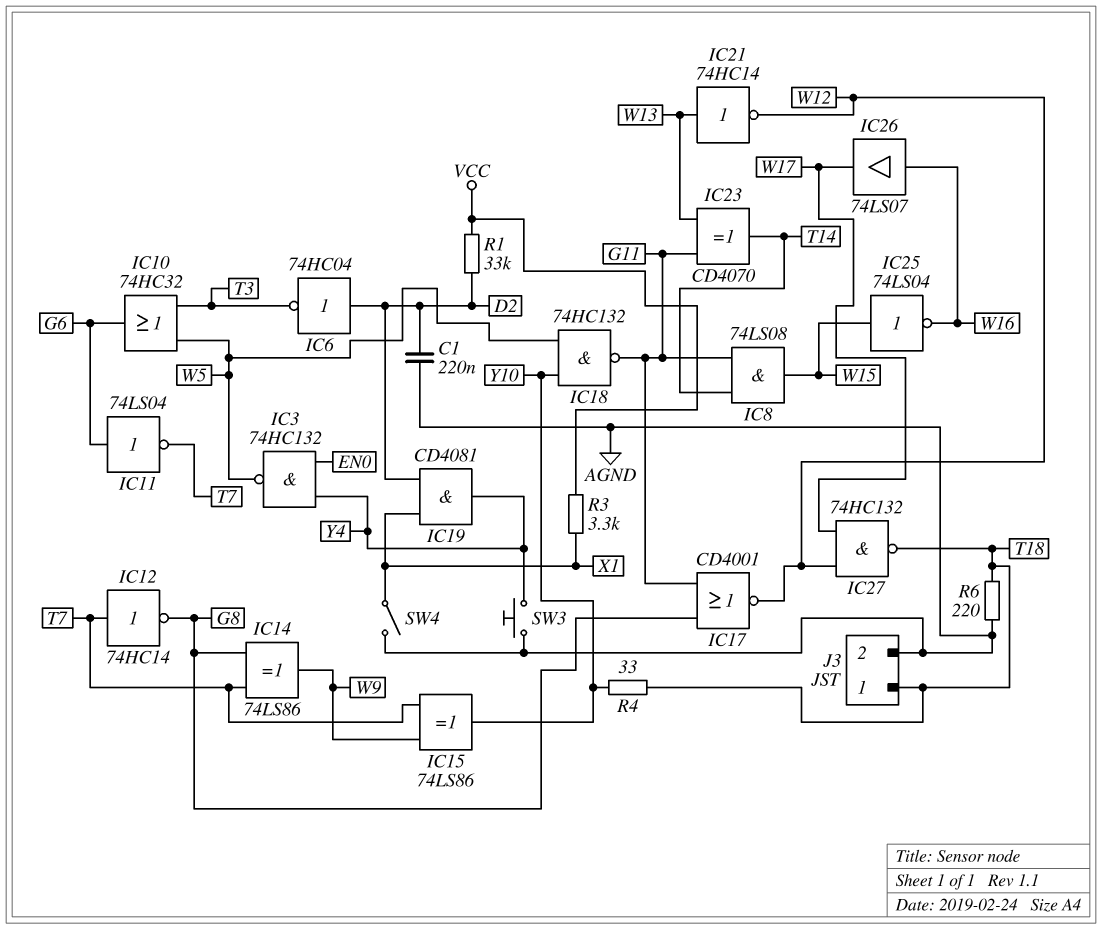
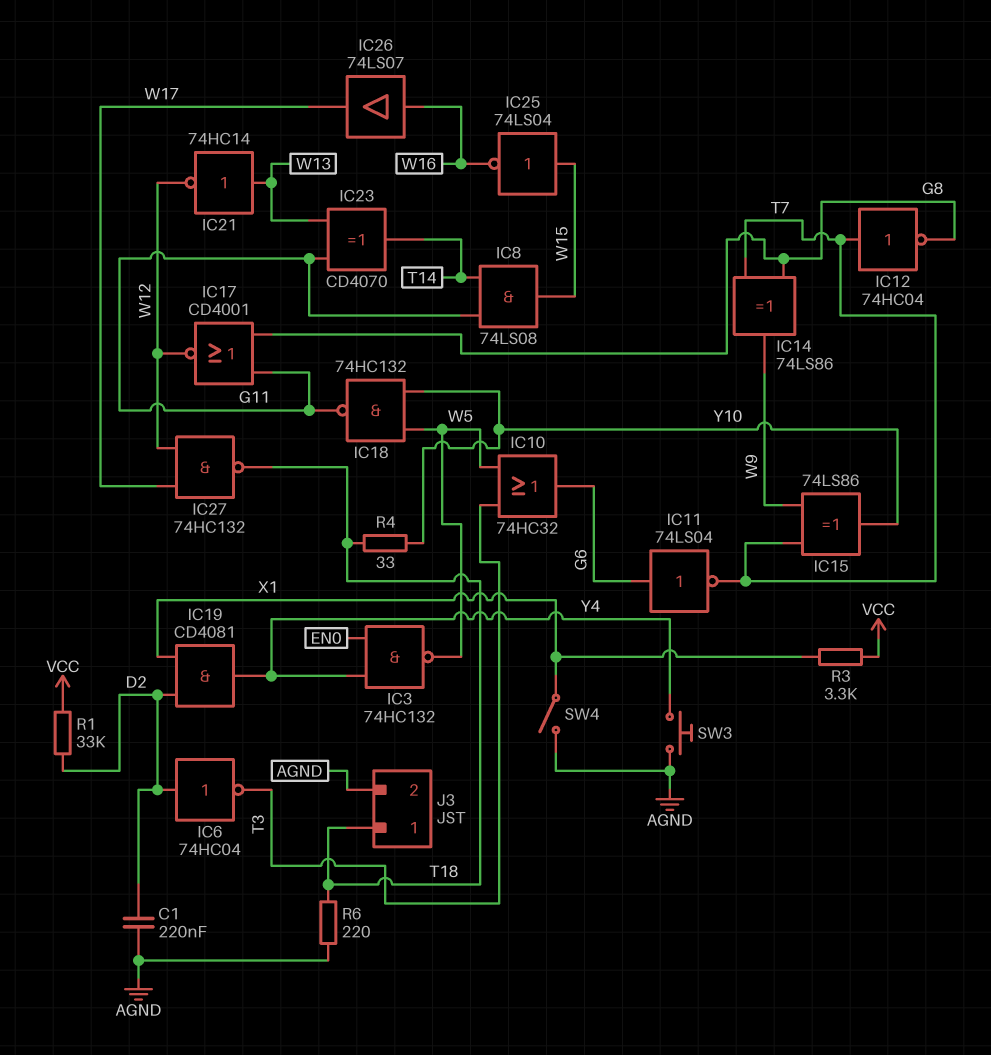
IC12: NOT 74HC14 (in T7, out G8) -> NOT 74HC04 (in T7, out G8)

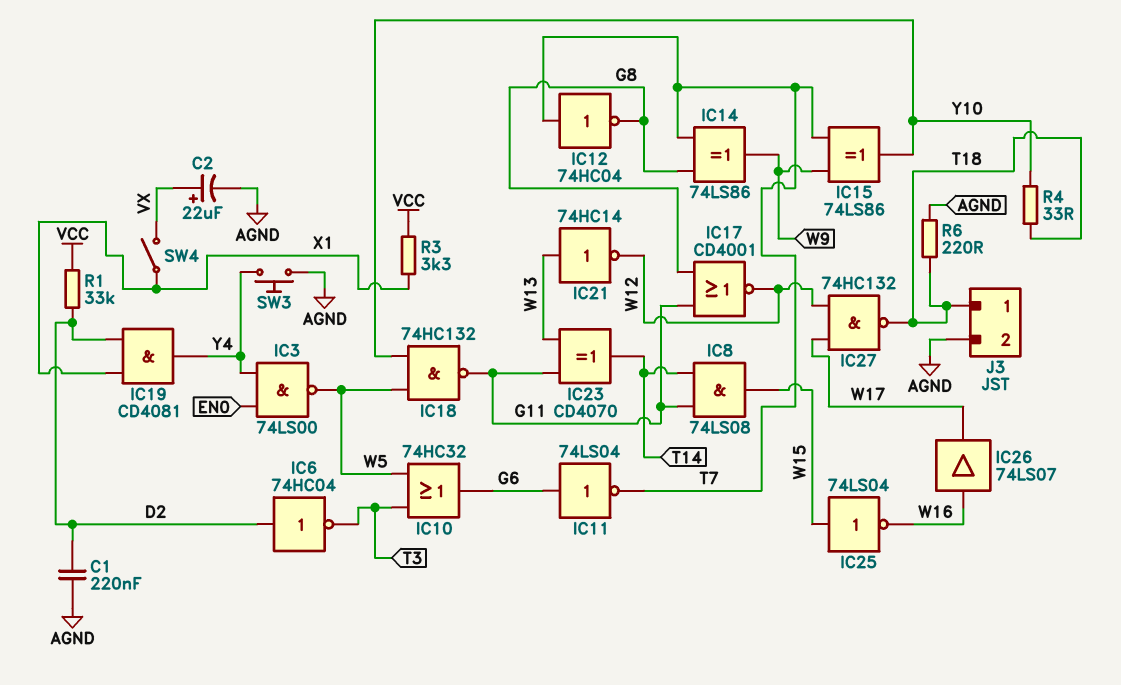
C2: none -> 22uF (plus VX, minus AGND)
IC3: NAND 74HC132 (in EN0, in Y4, out W5) -> NAND 74LS00 (in EN0, in Y4, out W5)
SW4: switch (AGND, X1) -> switch (VX, X1)

